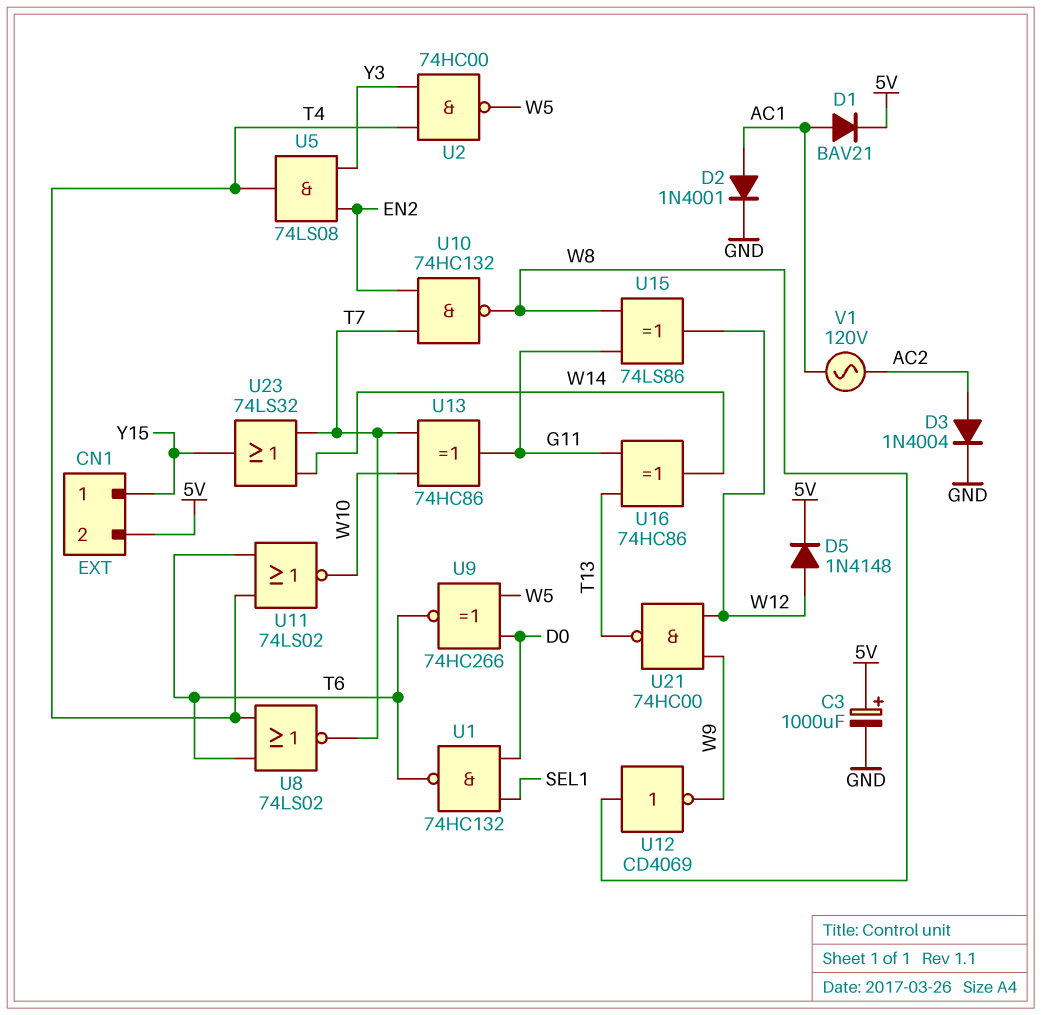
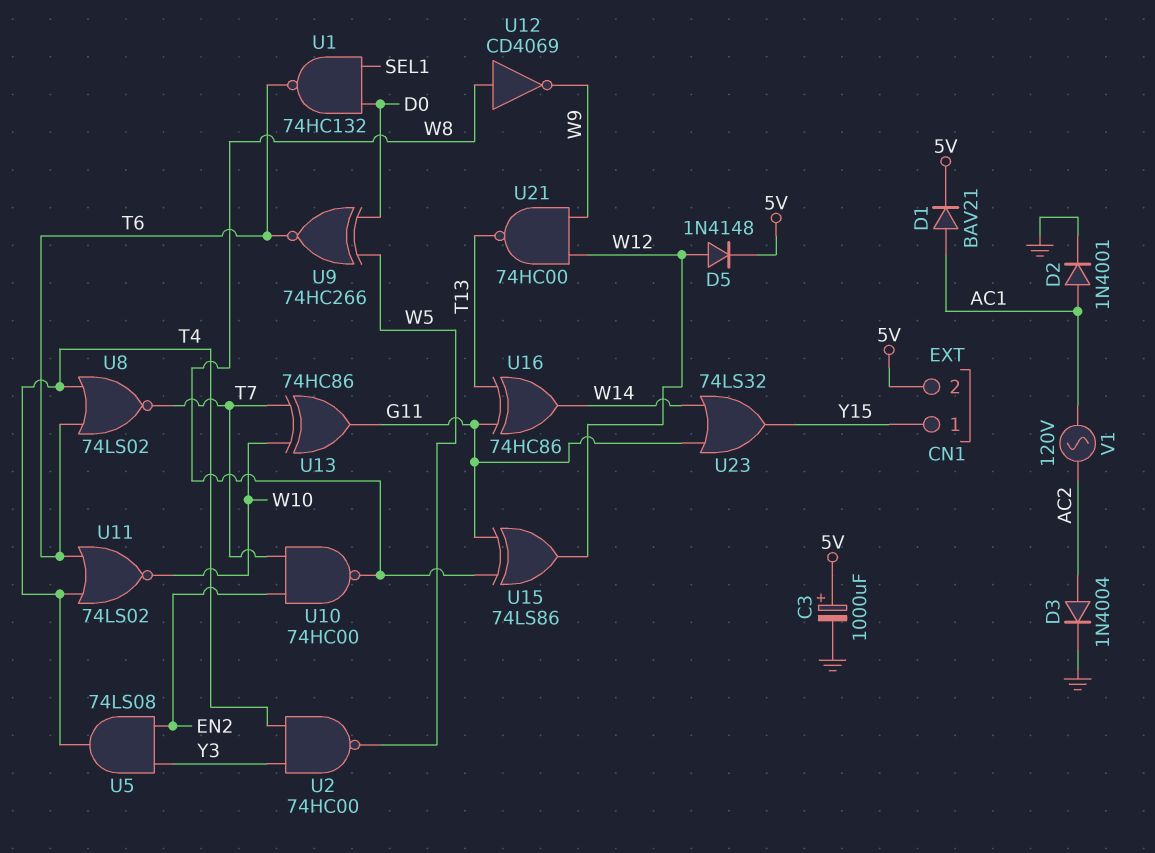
U10: NAND 74HC132 (in EN2, in T7, out W8) -> NAND 74HC00 (in EN2, in T7, out W8)
U23: OR 74LS32 (in T7, in W14, out Y15) -> OR 74LS32 (in G11, in W14, out Y15)

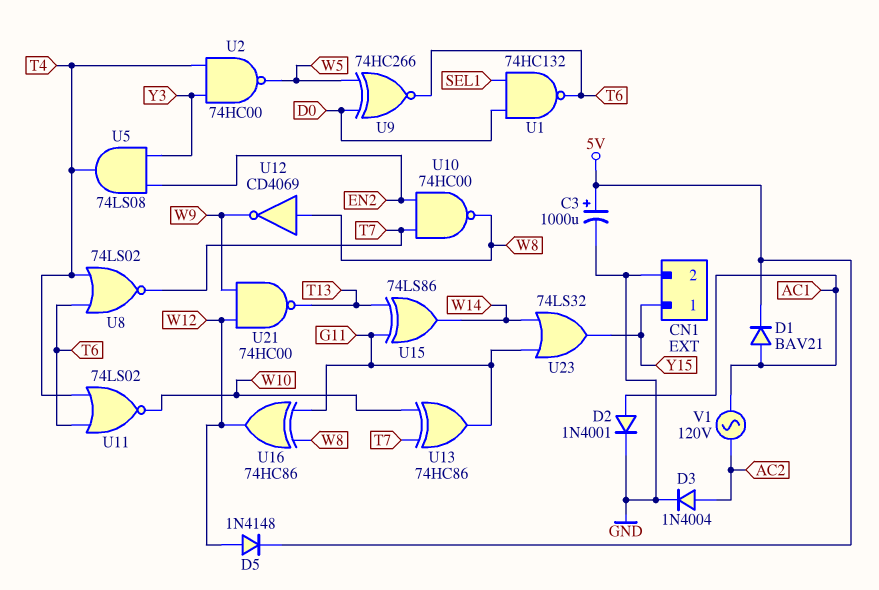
CN1 pin 2: 5V -> GND
U15: XOR 74LS86 (in G11, in W8, out W12) -> XOR 74LS86 (in G11, in T13, out W14)
U16: XOR 74HC86 (in G11, in T13, out W14) -> XOR 74HC86 (in G11, in W8, out W12)

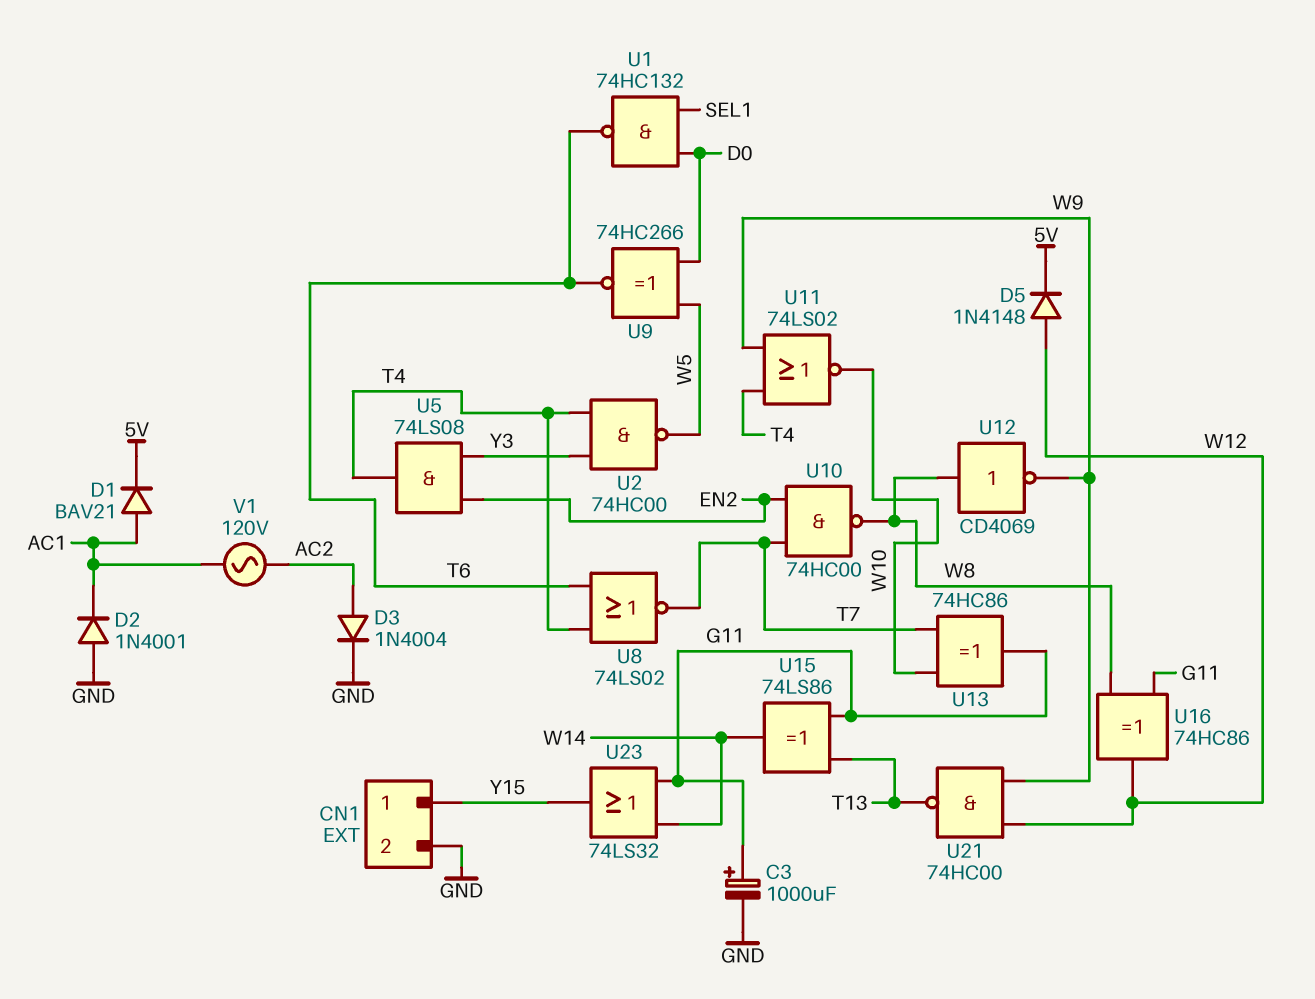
C3: 1000uF (plus 5V, minus GND) -> 1000uF (plus G11, minus GND)
D2: diode 1N4001 (A AC1, K GND) -> diode 1N4001 (A GND, K AC1)
U11: NOR 74LS02 (in T4, in T6, out W10) -> NOR 74LS02 (in T4, in W9, out W10)

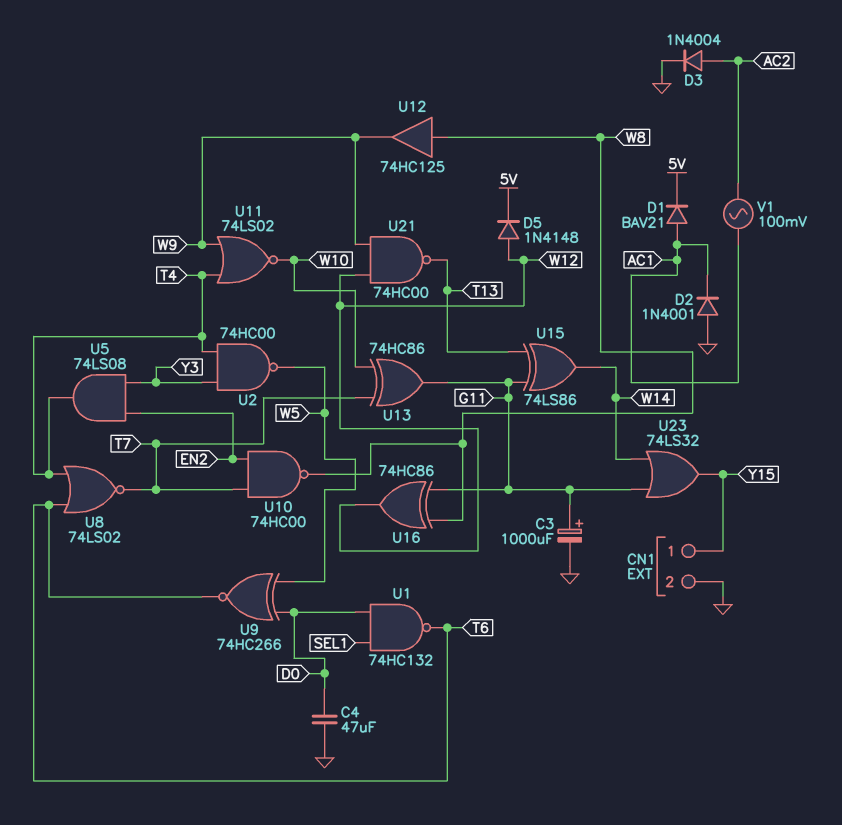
C4: none -> 47uF (D0, GND)
U12: NOT CD4069 (in W8, out W9) -> buffer 74HC125 (in W8, out W9)
V1: AC 120V (AC1, AC2) -> AC 100mV (AC1, AC2)

